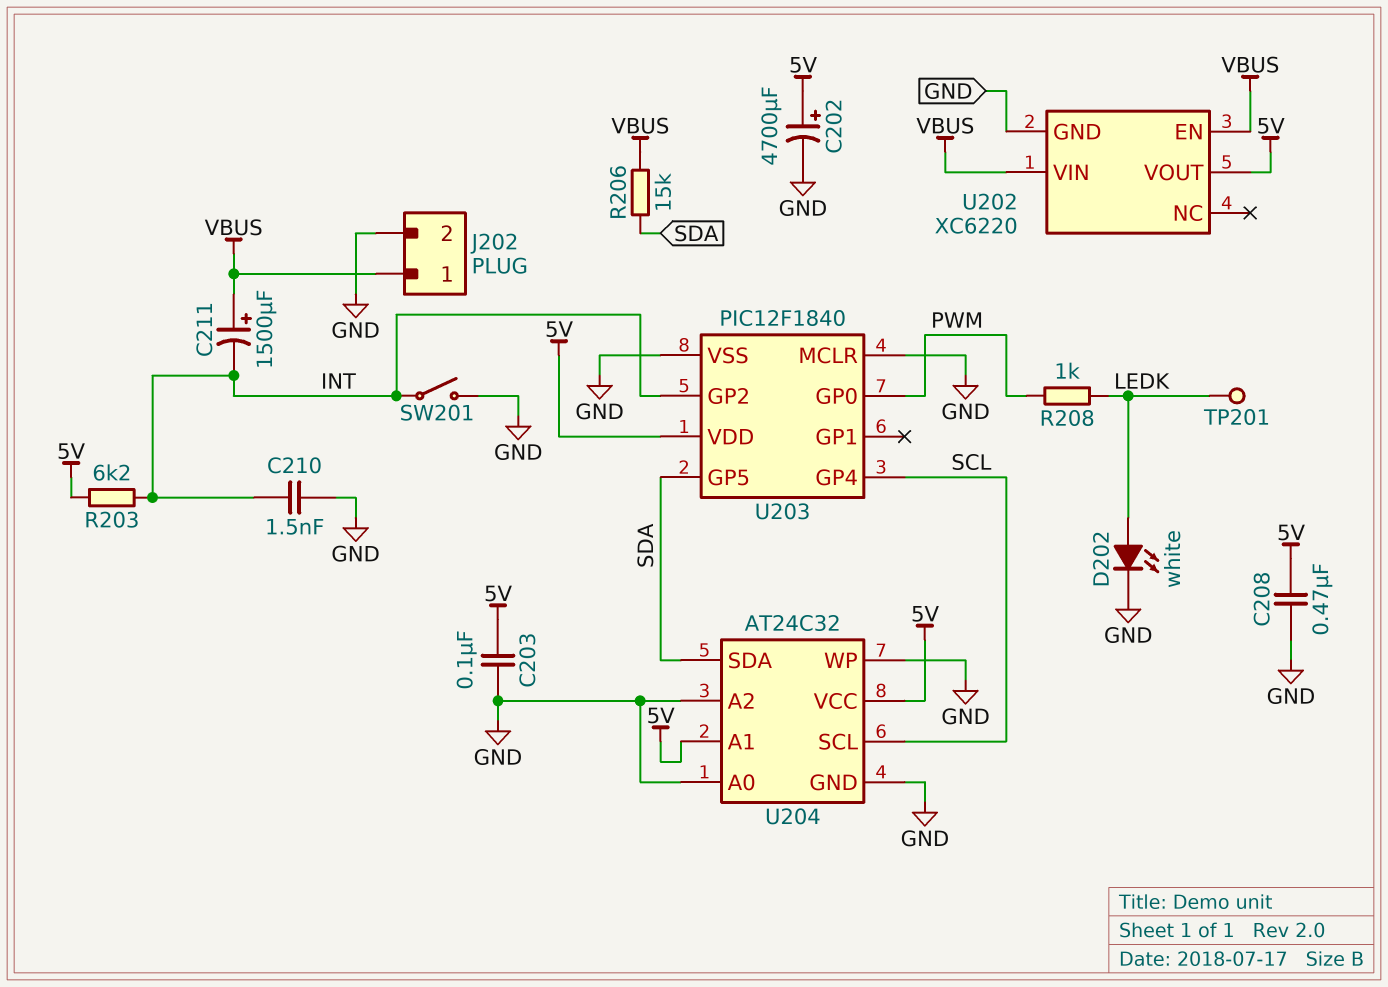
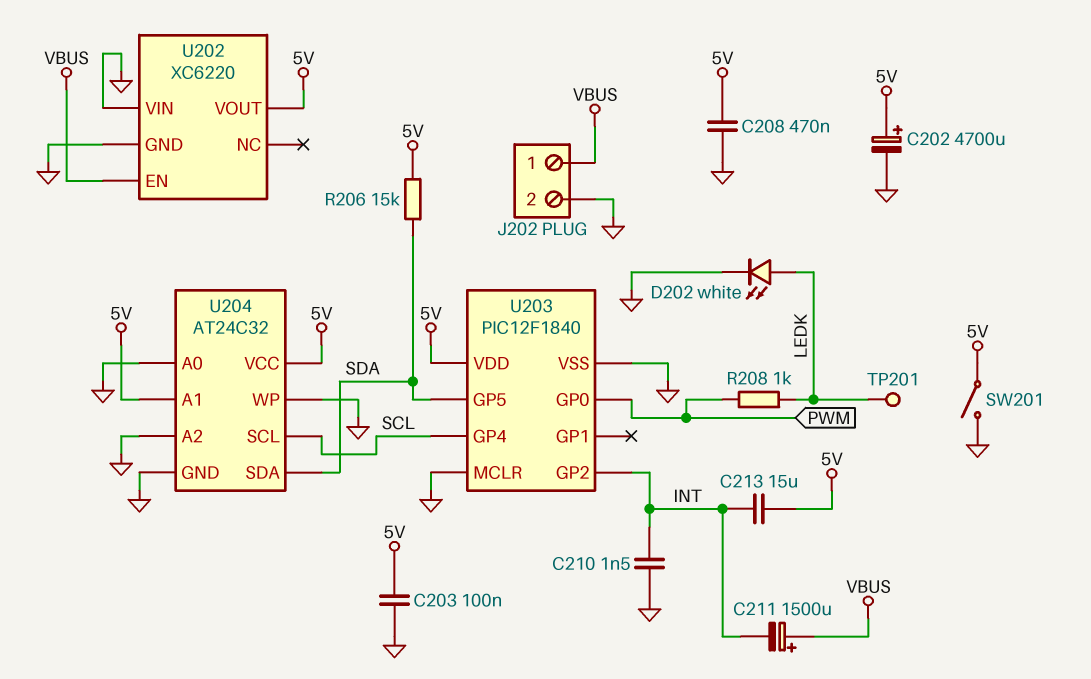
C213: none -> 15uF (5V, INT)
R203: 6.2k (5V, INT) -> none
R206: 15k (SDA, VBUS) -> 15k (5V, SDA)
SW201: switch (GND, INT) -> switch (5V, GND)
U202 pin VIN: VBUS -> GND

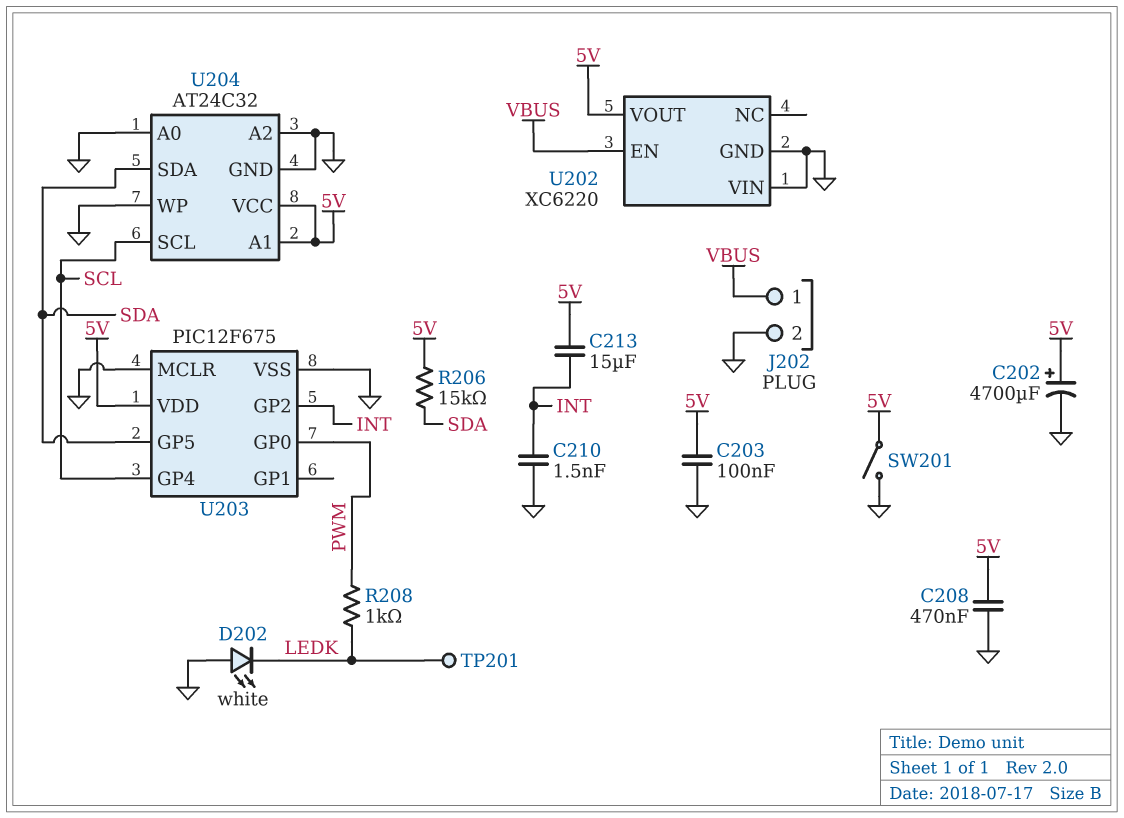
C211: 1500uF (plus VBUS, minus INT) -> none
D202: LED white (A LEDK, K GND) -> LED white (A GND, K LEDK)
U203: PIC12F1840 -> PIC12F675

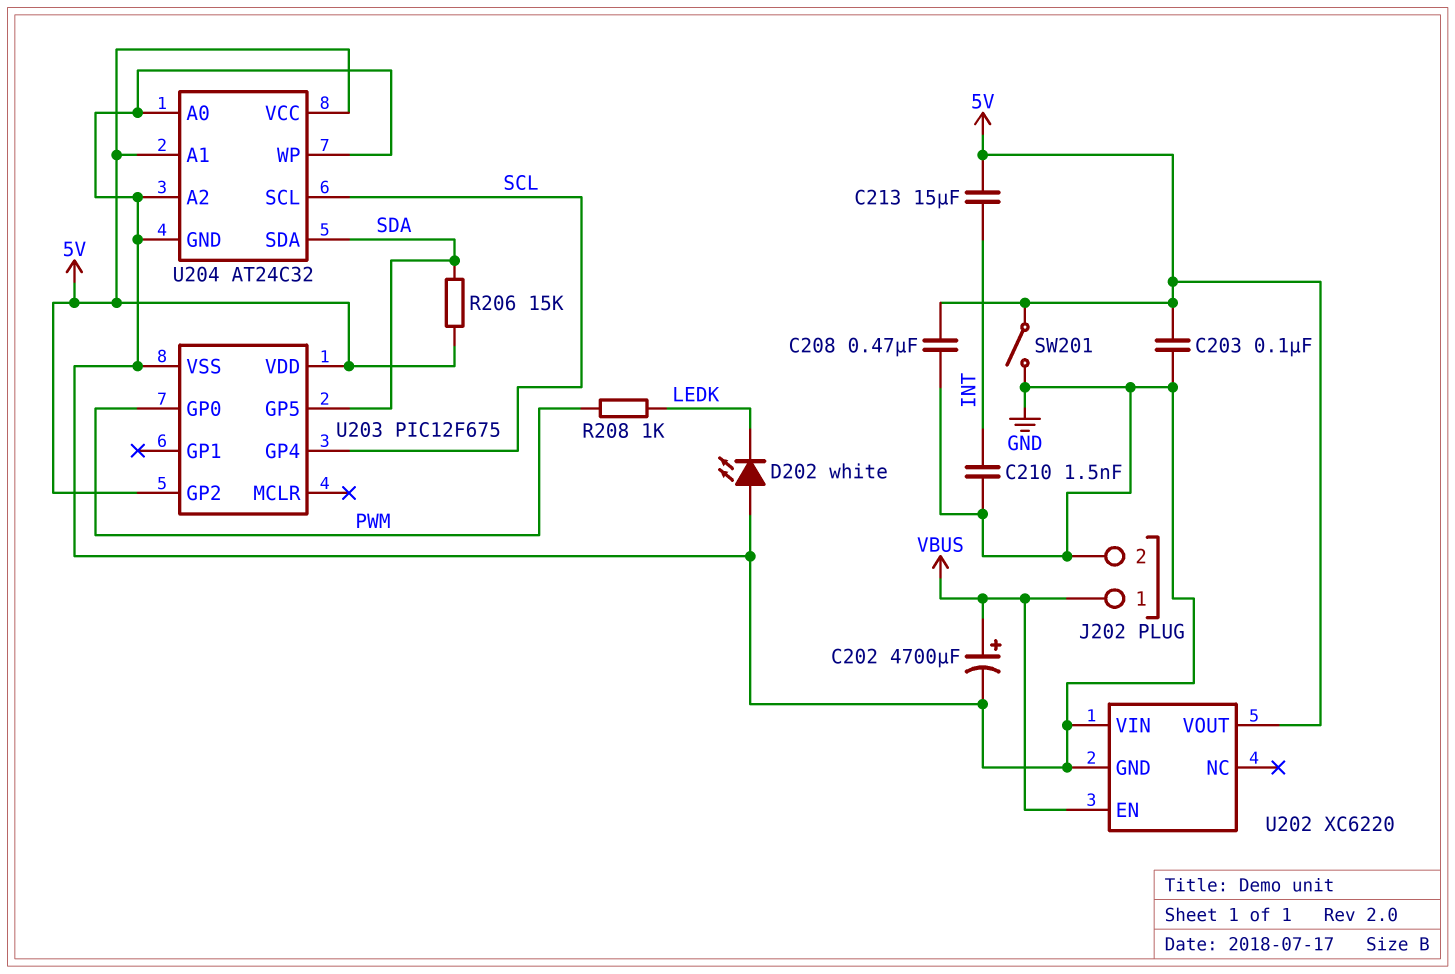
C202: 4700uF (plus 5V, minus GND) -> 4700uF (plus VBUS, minus GND)
TP201: test point (LEDK) -> none
U203 pin GP2: INT -> 5V
U203 pin MCLR: GND -> none

